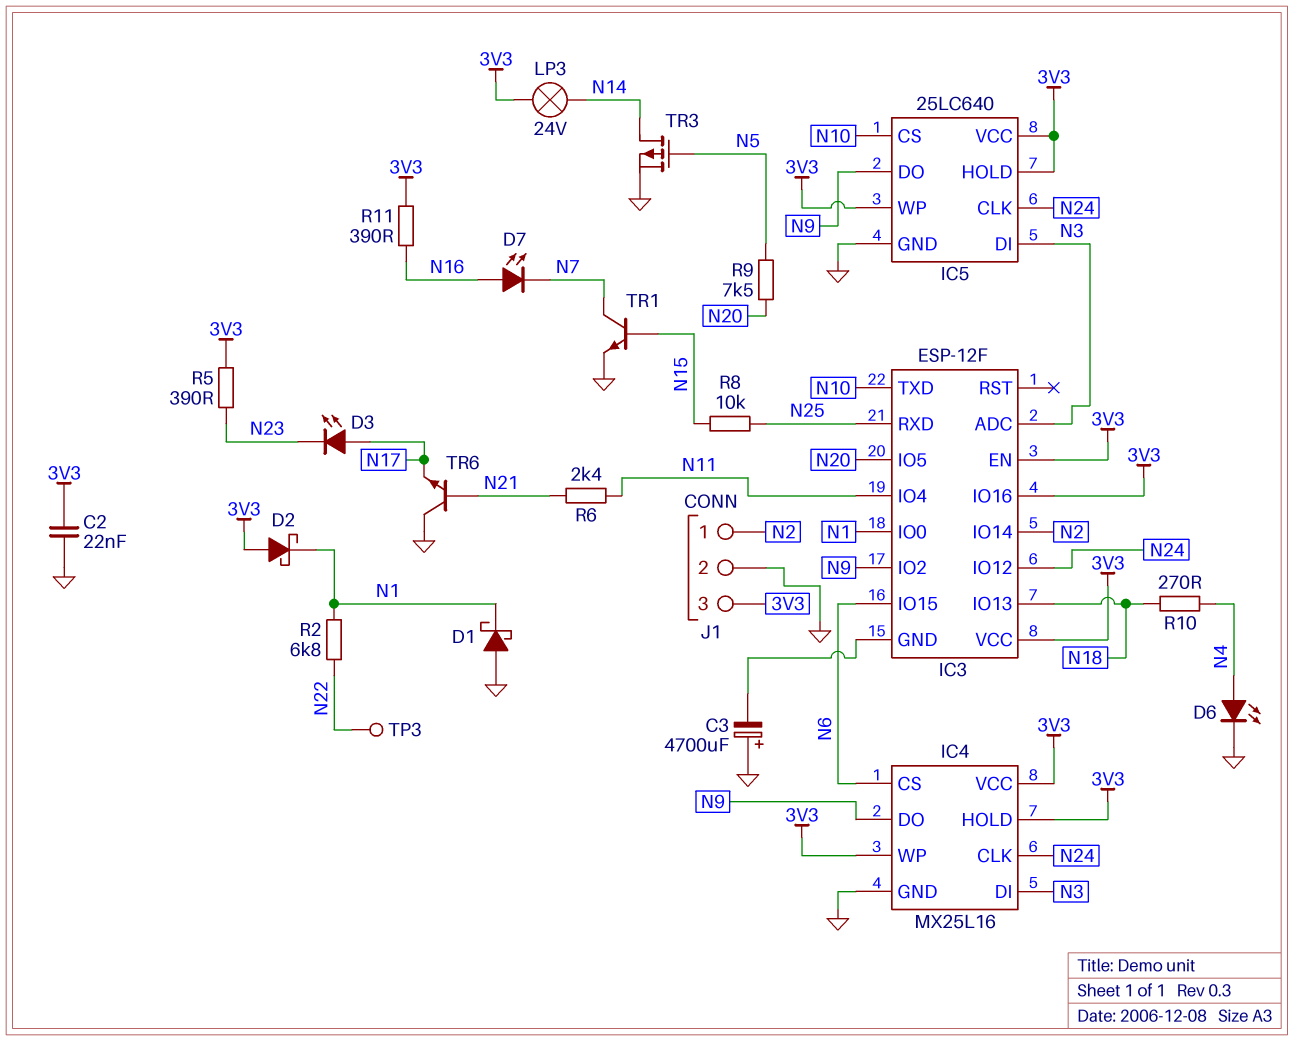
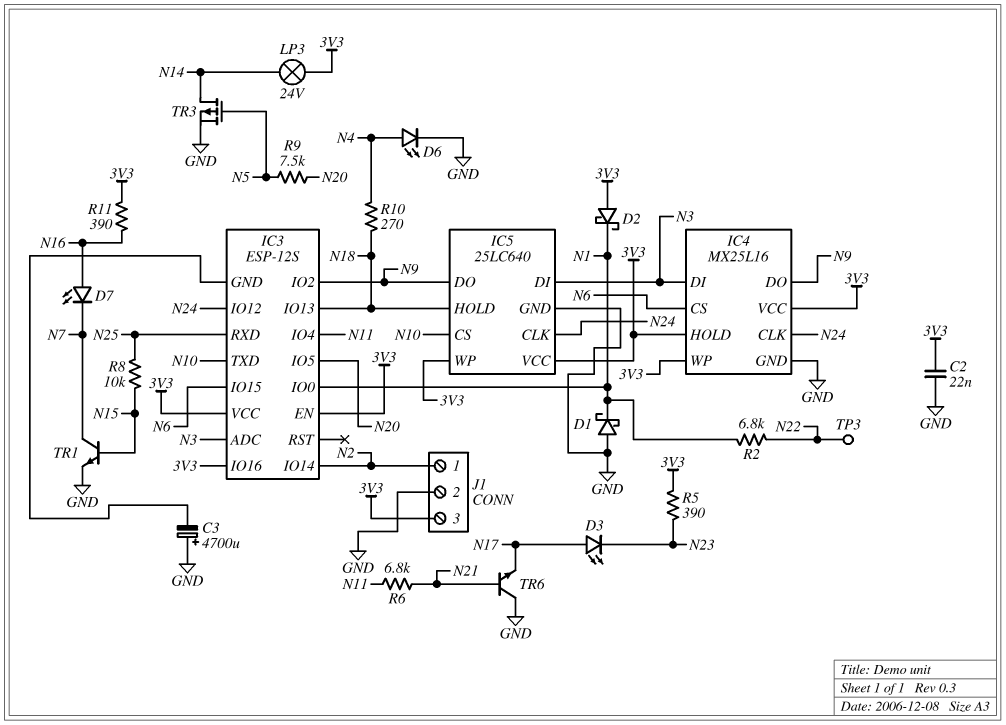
IC3: ESP-12F -> ESP-12S
IC5 pin HOLD: 3V3 -> N18
R6: 2.4k (N11, N21) -> 6.8k (N11, N21)

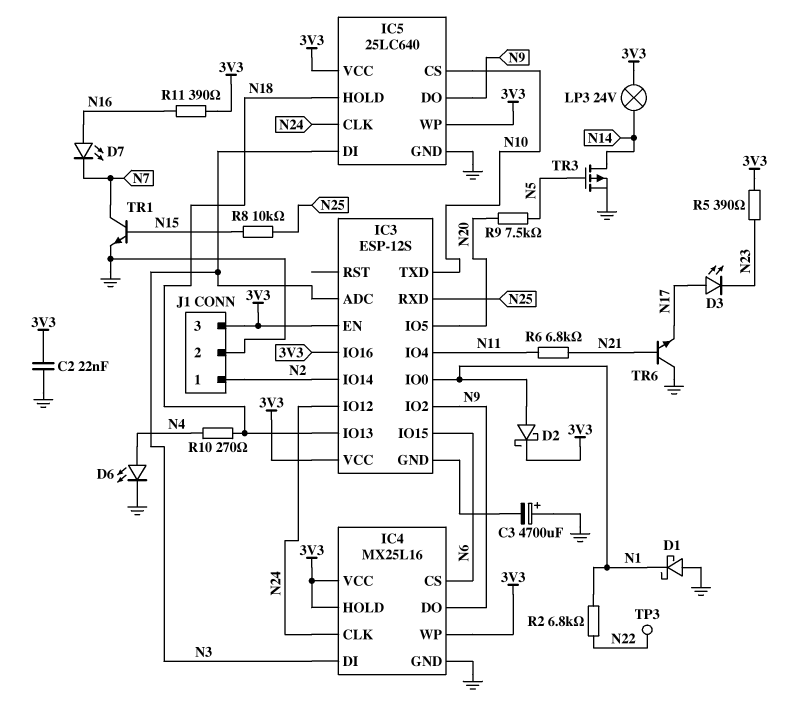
D2: schottky (A 3V3, K N1) -> schottky (A N1, K 3V3)

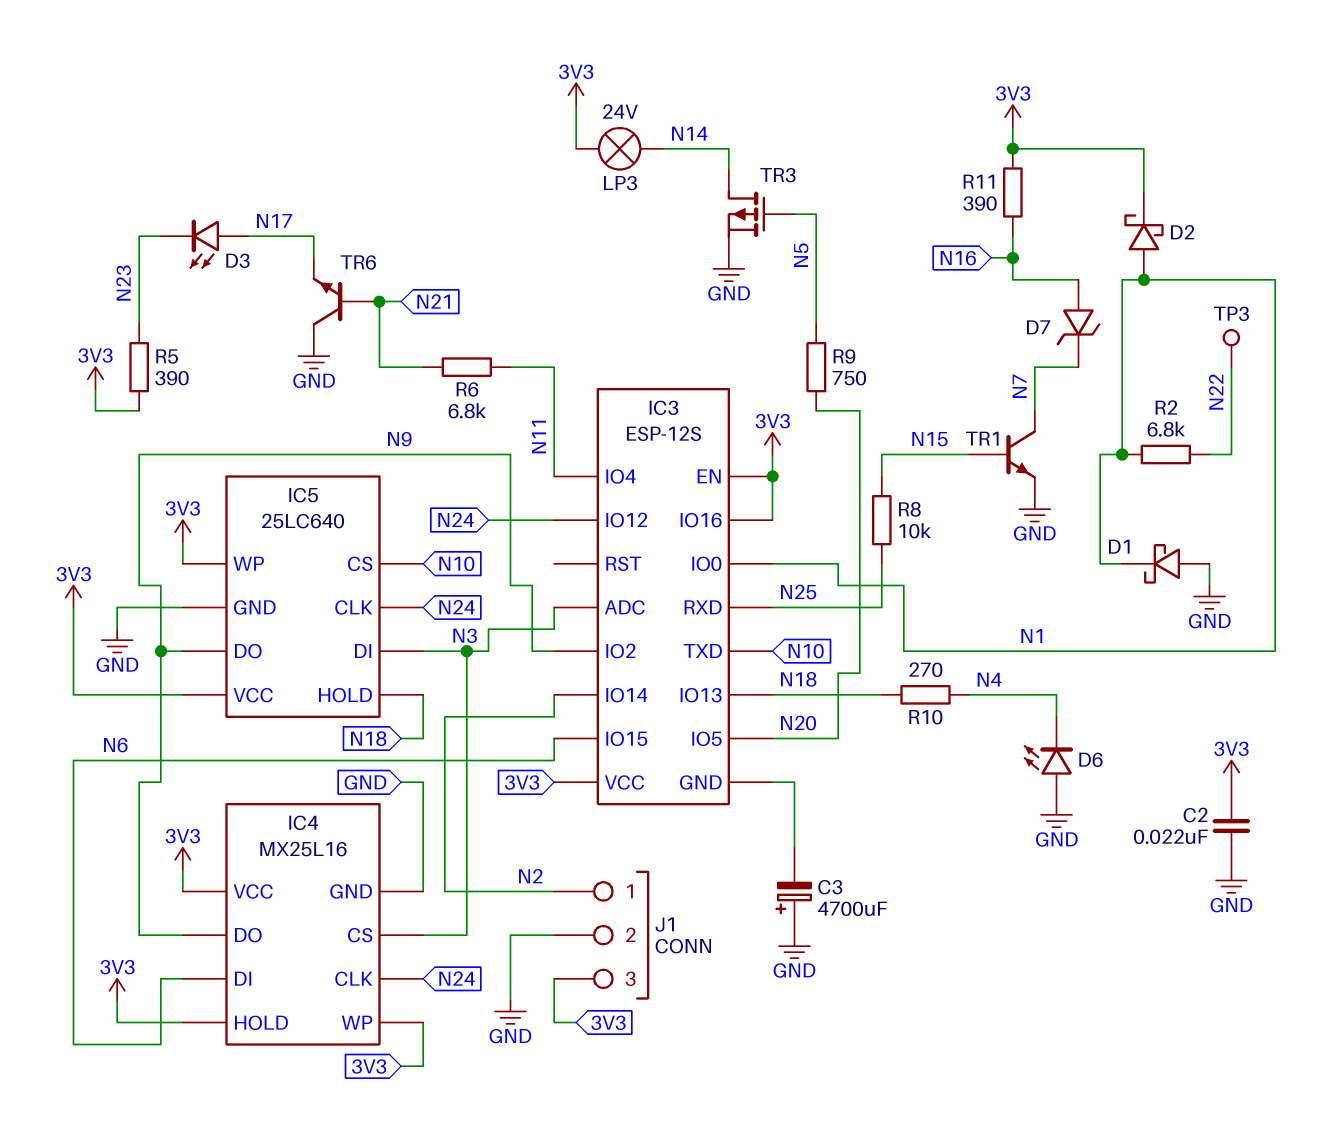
D6: LED (A N4, K GND) -> LED (A GND, K N4)
D7: LED (A N16, K N7) -> zener (A N16, K N7)
IC4 pin CS: N6 -> N3
IC4 pin DI: N3 -> N6
R9: 7.5k (N5, N20) -> 750 (N5, N20)

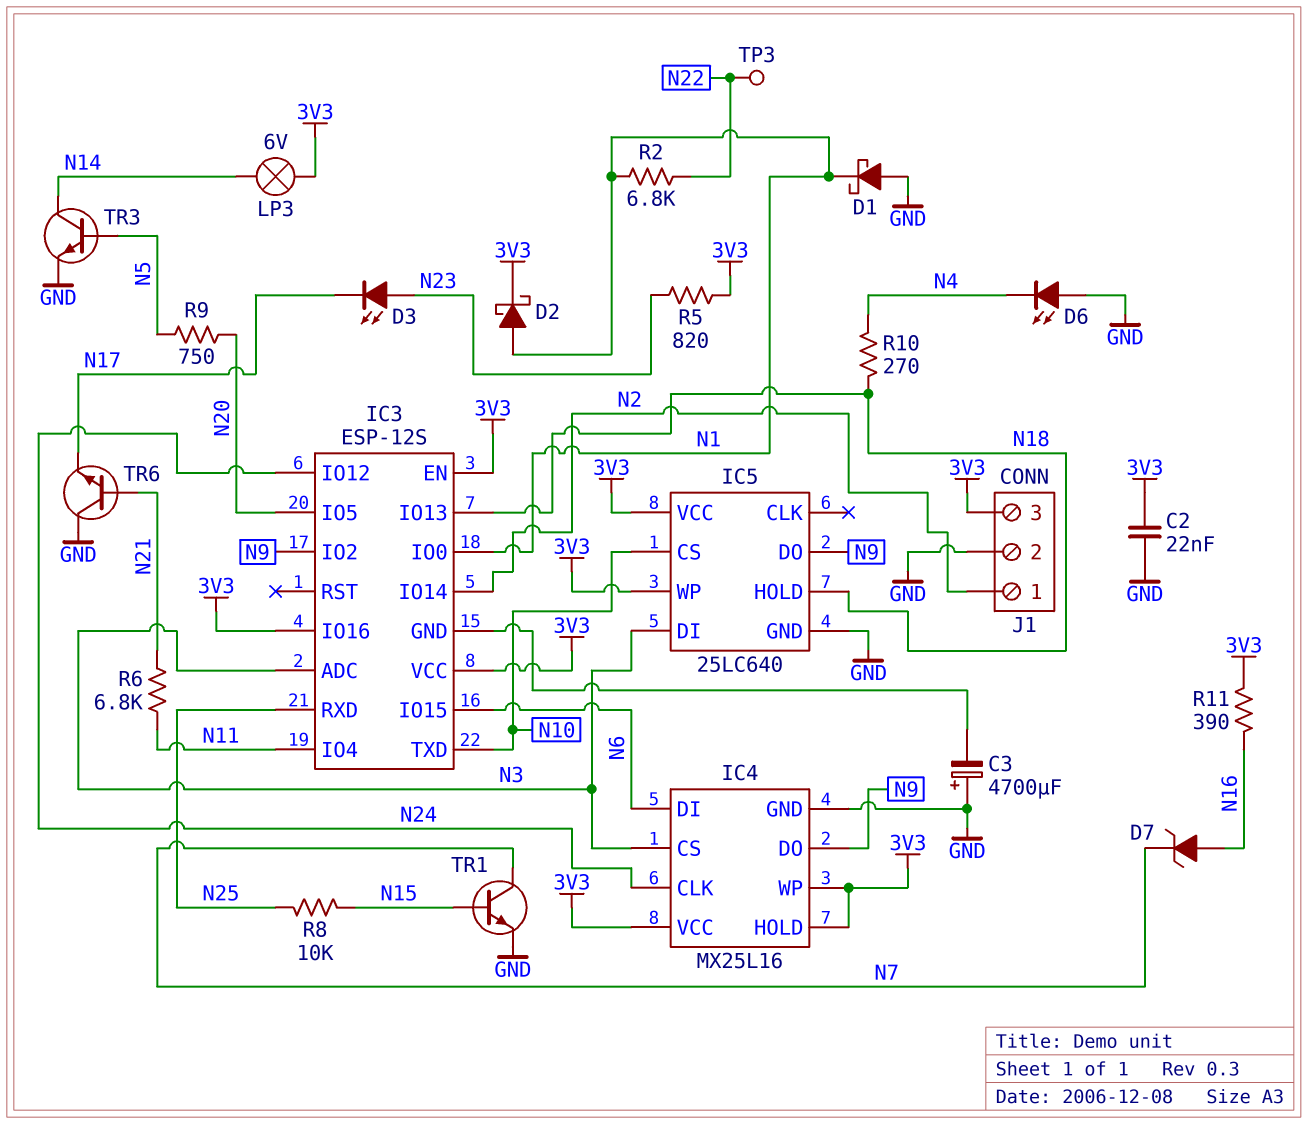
D3: LED (A N17, K N23) -> LED (A N23, K N17)
IC5 pin CLK: N24 -> none
LP3: lamp 24V (3V3, N14) -> lamp 6V (3V3, N14)
R5: 390 (3V3, N23) -> 820 (3V3, N23)
TR3: PMOS (G N5, D N14, S GND) -> NPN (B N5, C N14, E GND)

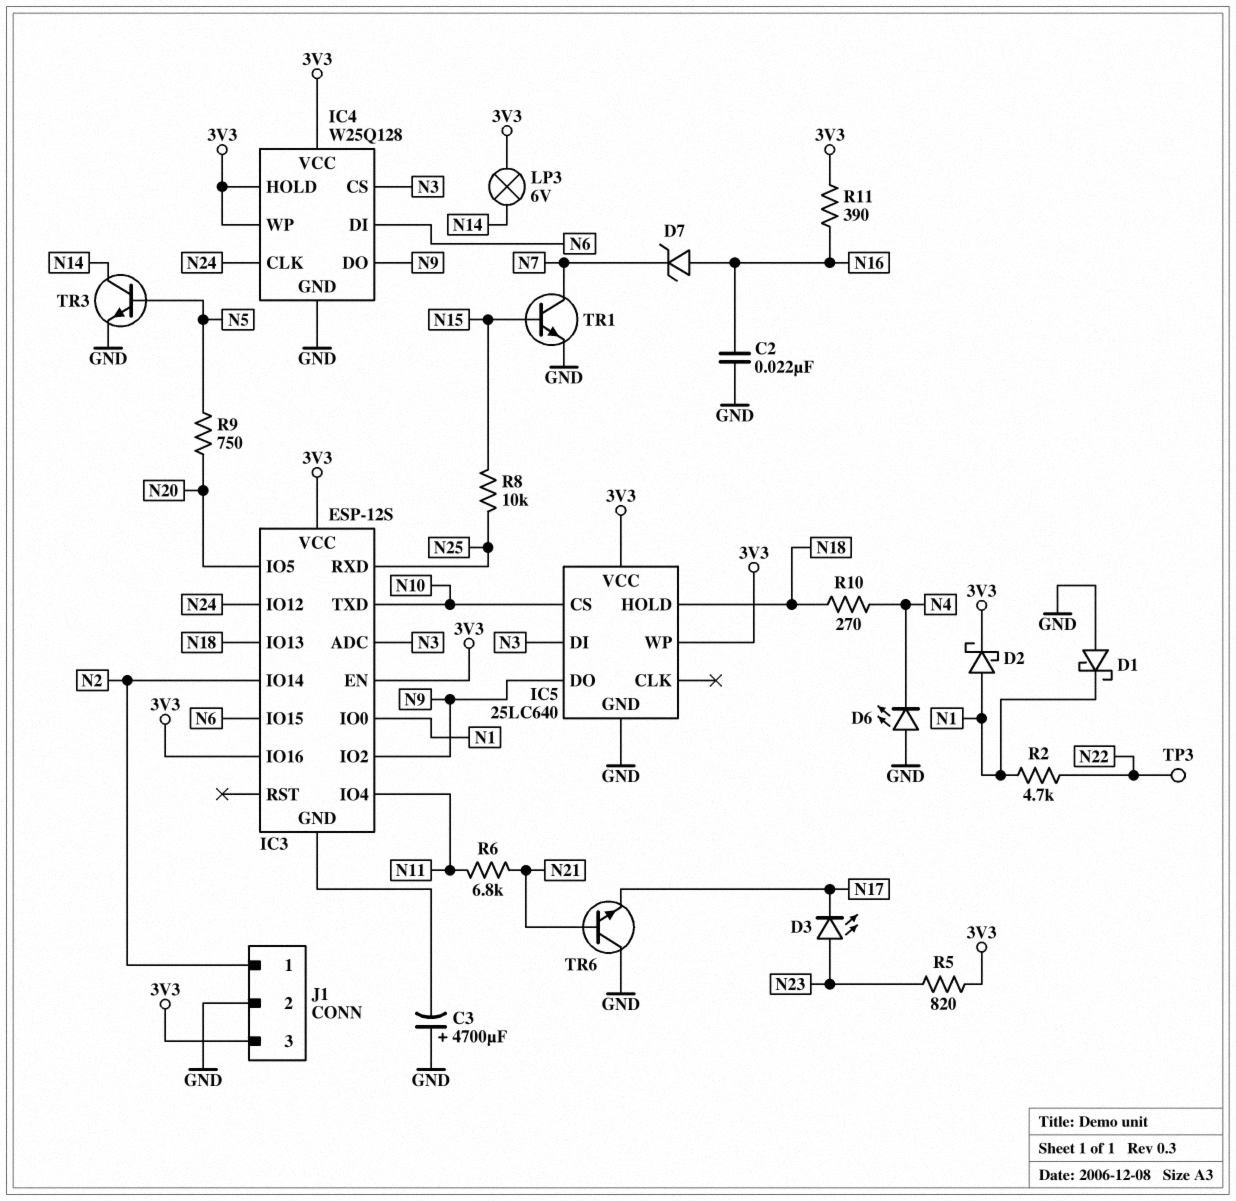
C2: 22nF (3V3, GND) -> 22nF (GND, N16)
IC4: MX25L16 -> W25Q128
R2: 6.8k (N1, N22) -> 4.7k (N1, N22)

